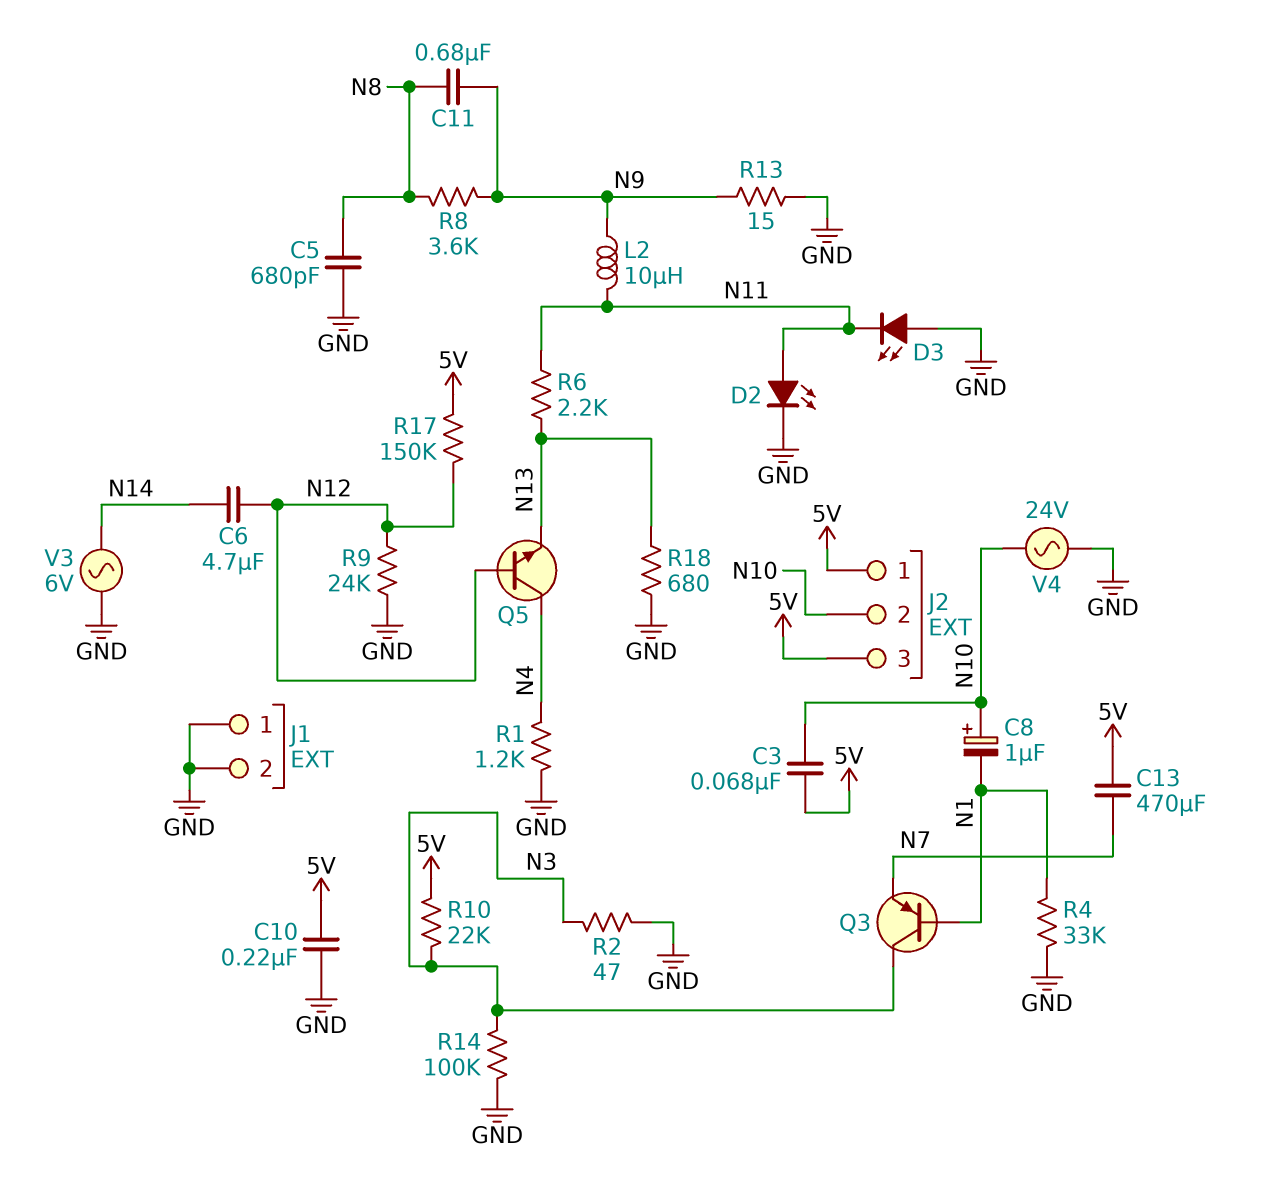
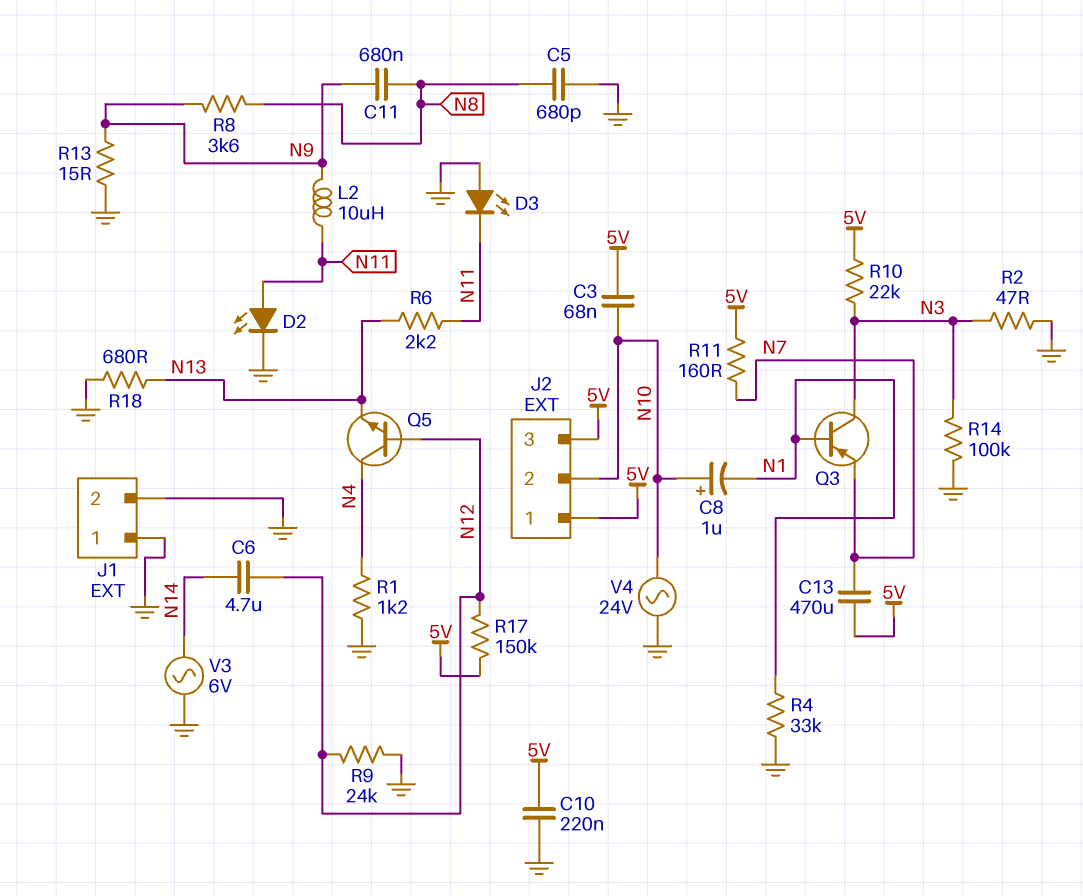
R11: none -> 160 (5V, N7)

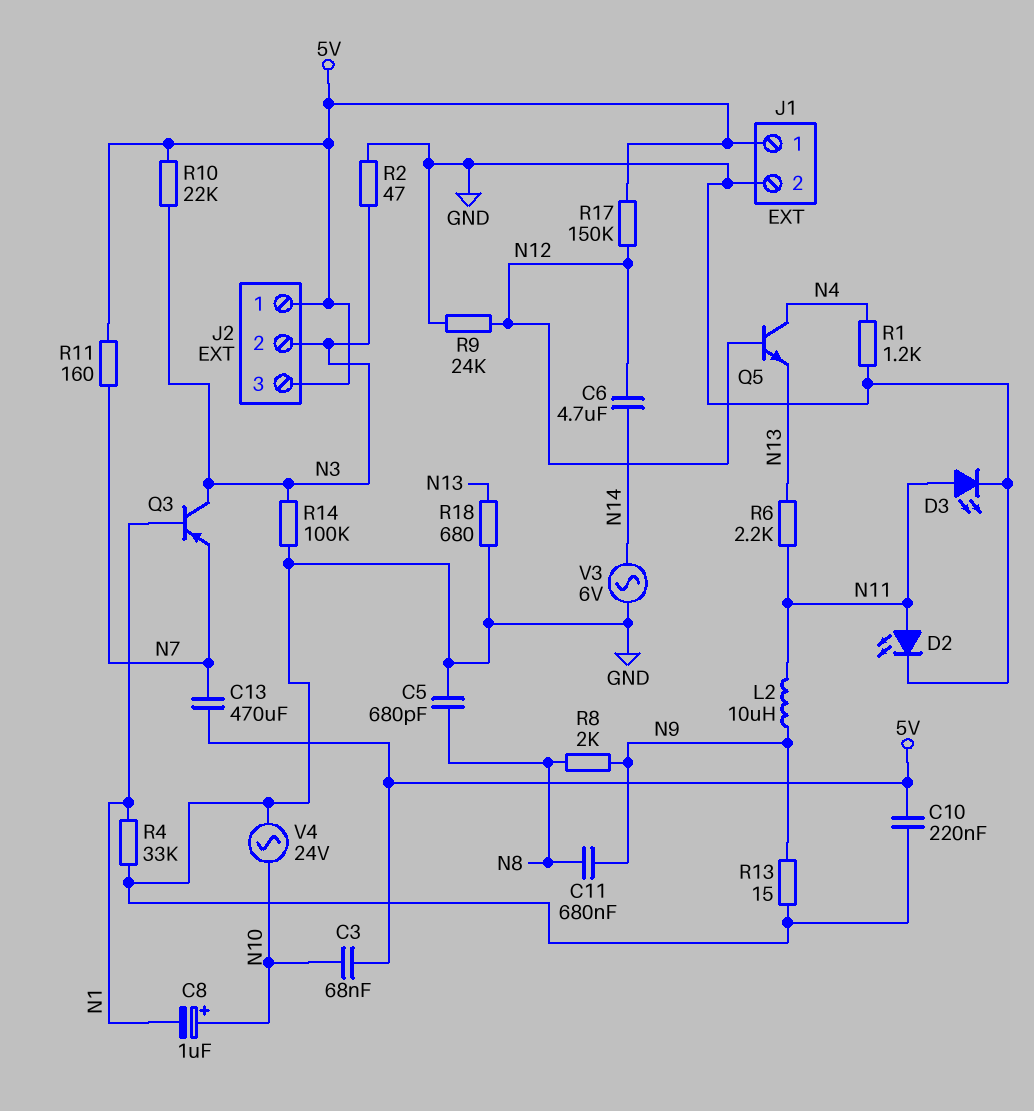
D3: LED (A GND, K N11) -> LED (A N11, K GND)
J1 pin 1: GND -> 5V
J2 pin 2: N10 -> N3
R8: 3.6k (N8, N9) -> 2k (N8, N9)

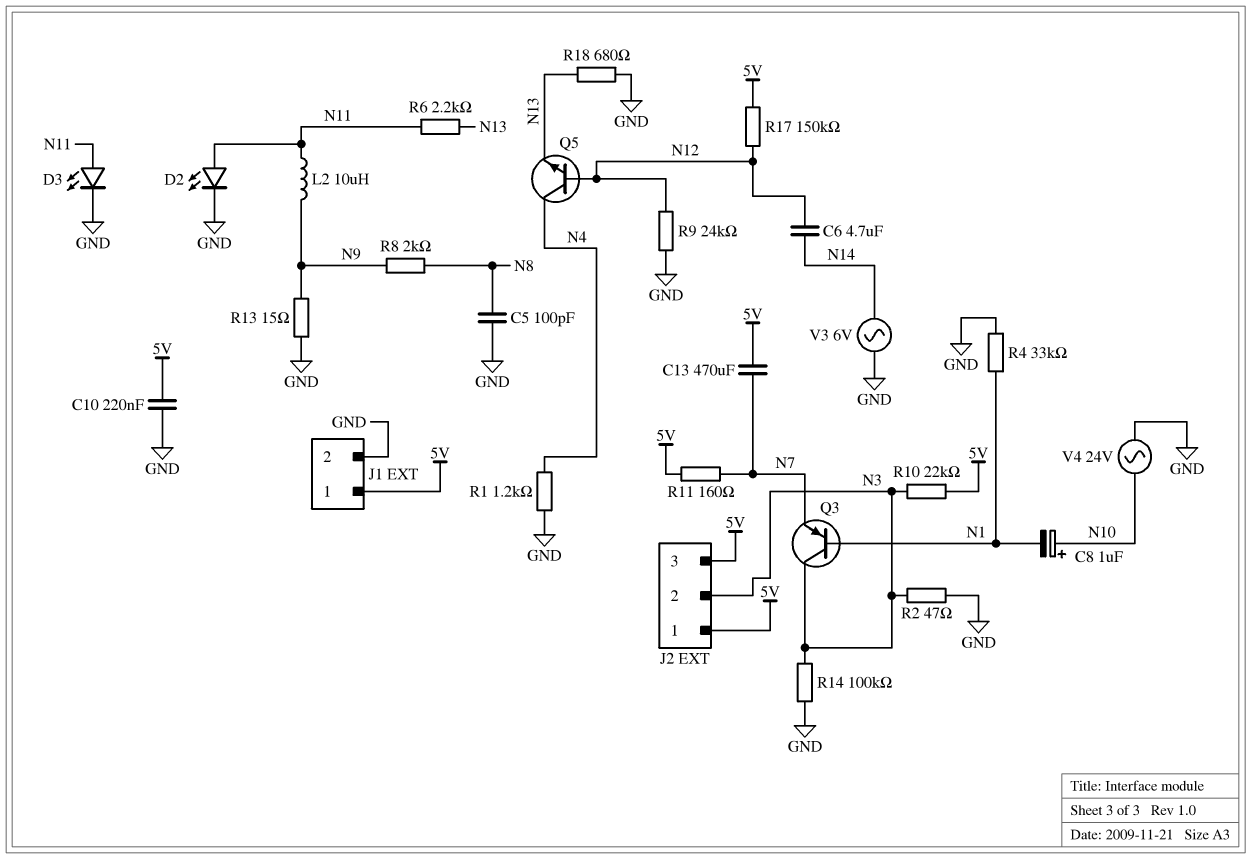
C3: 68nF (5V, N10) -> none
C5: 680pF (GND, N8) -> 100pF (GND, N8)
C11: 680nF (N8, N9) -> none

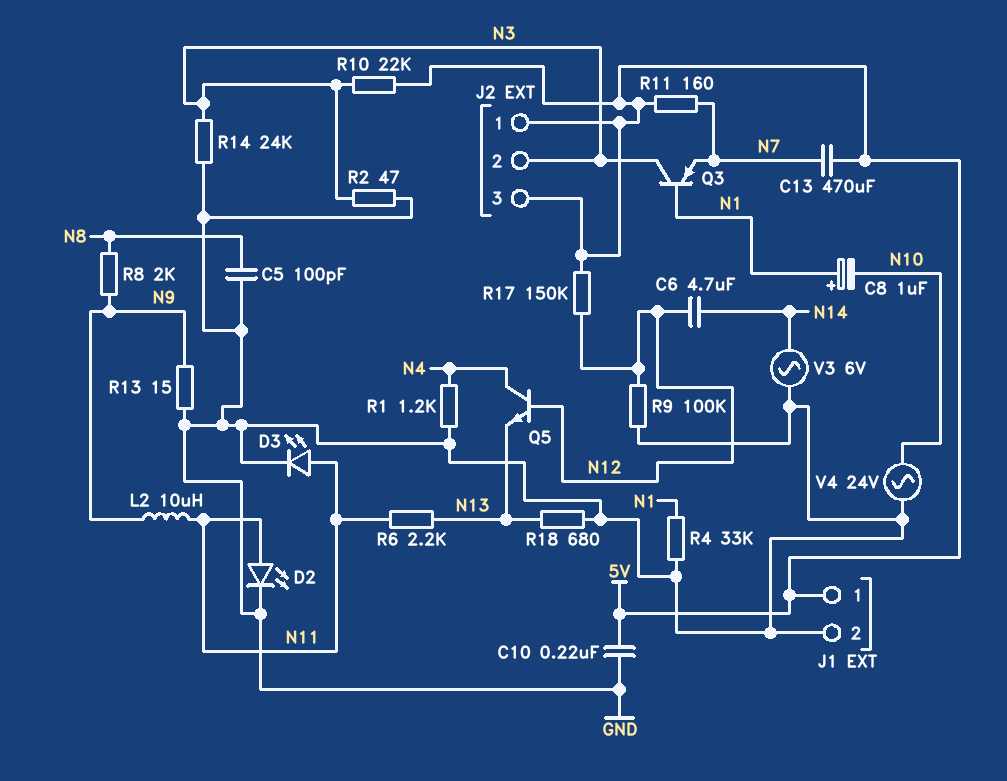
C8: 1uF (plus N10, minus N1) -> 1uF (plus N1, minus N10)
R9: 24k (GND, N12) -> 100k (GND, N12)
R14: 100k (GND, N3) -> 24k (GND, N3)

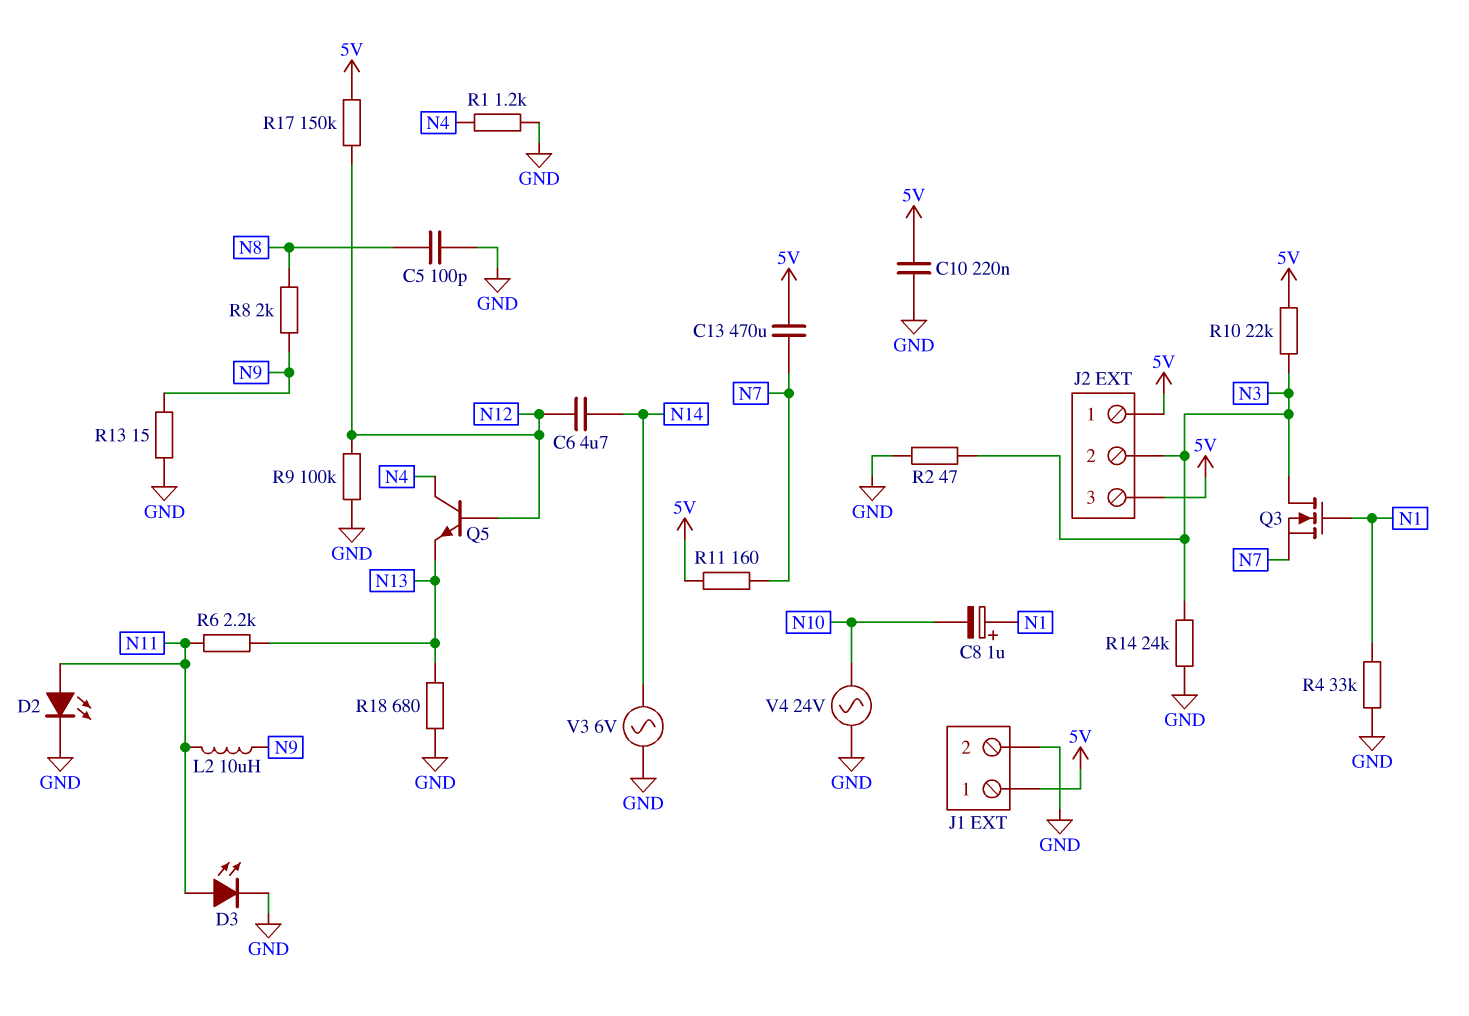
Q3: PNP (B N1, C N3, E N7) -> NMOS (G N1, D N3, S N7)

